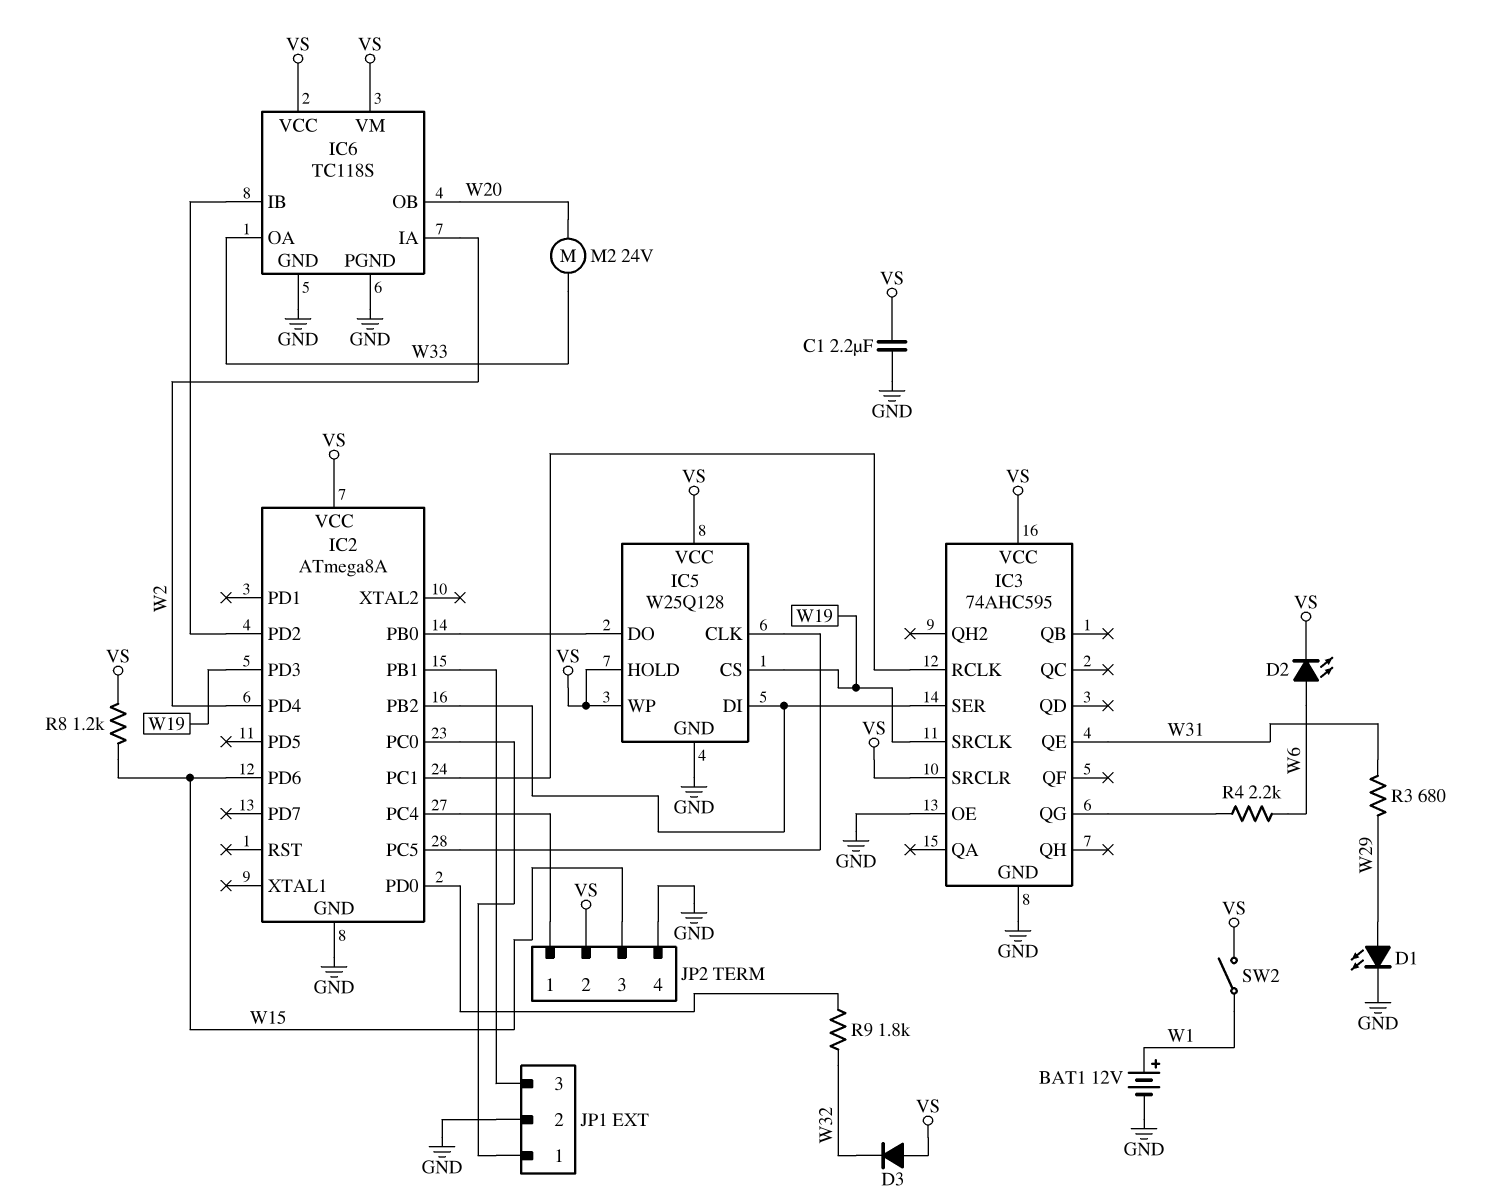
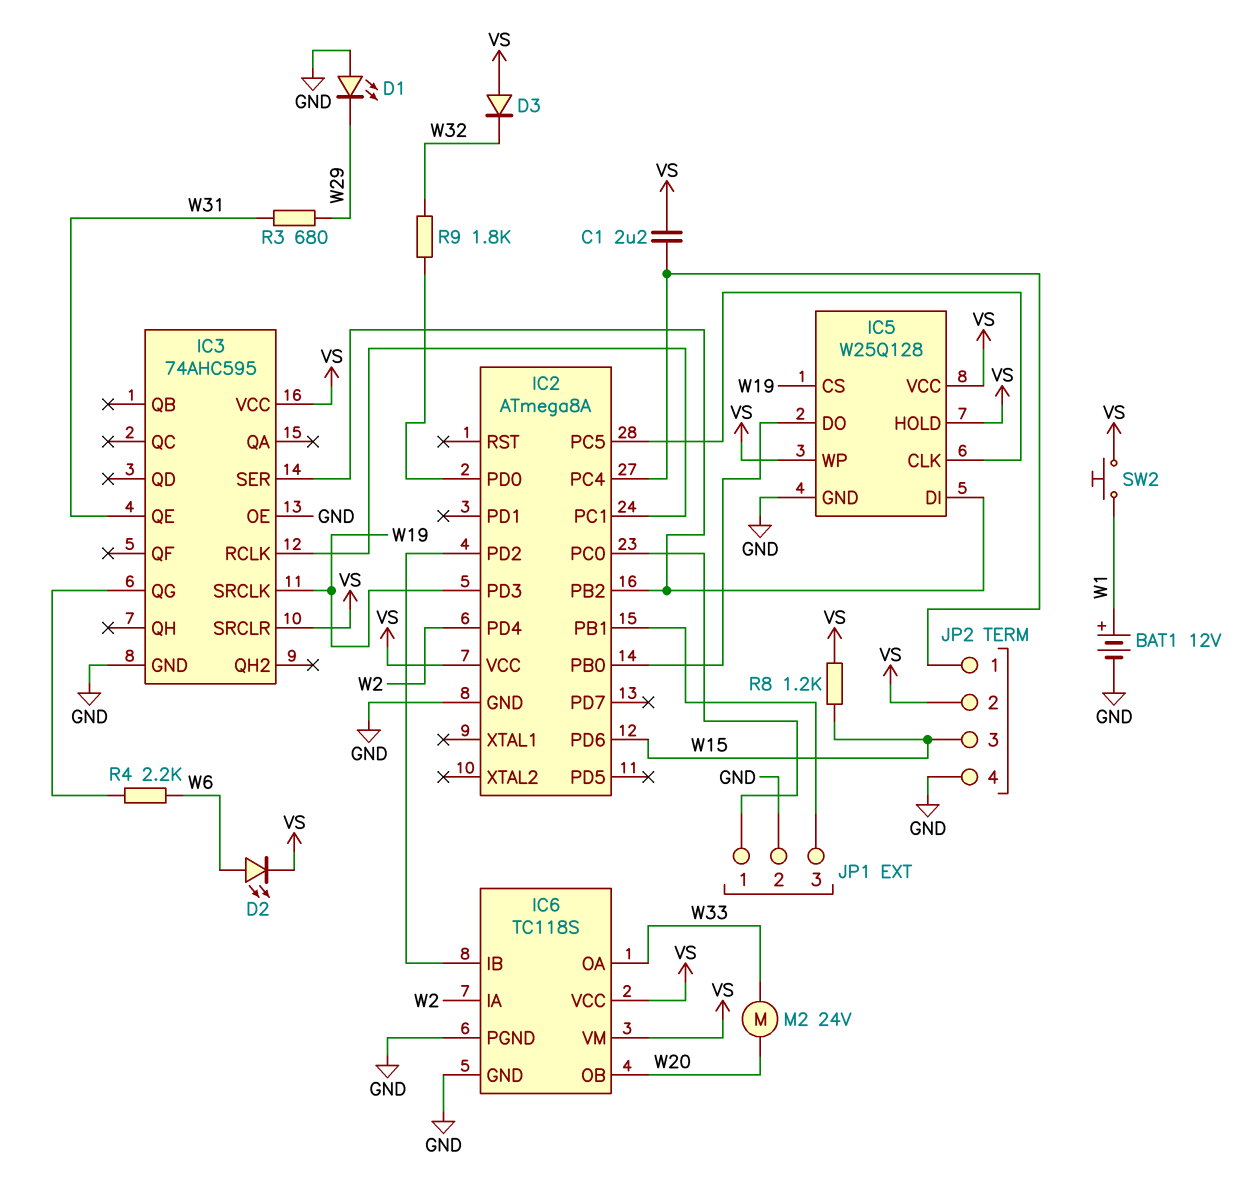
C1: 2.2uF (GND, VS) -> 2.2uF (IC2/PC4, VS)
D1: LED (A W29, K GND) -> LED (A GND, K W29)
SW2: switch (VS, W1) -> button (VS, W1)

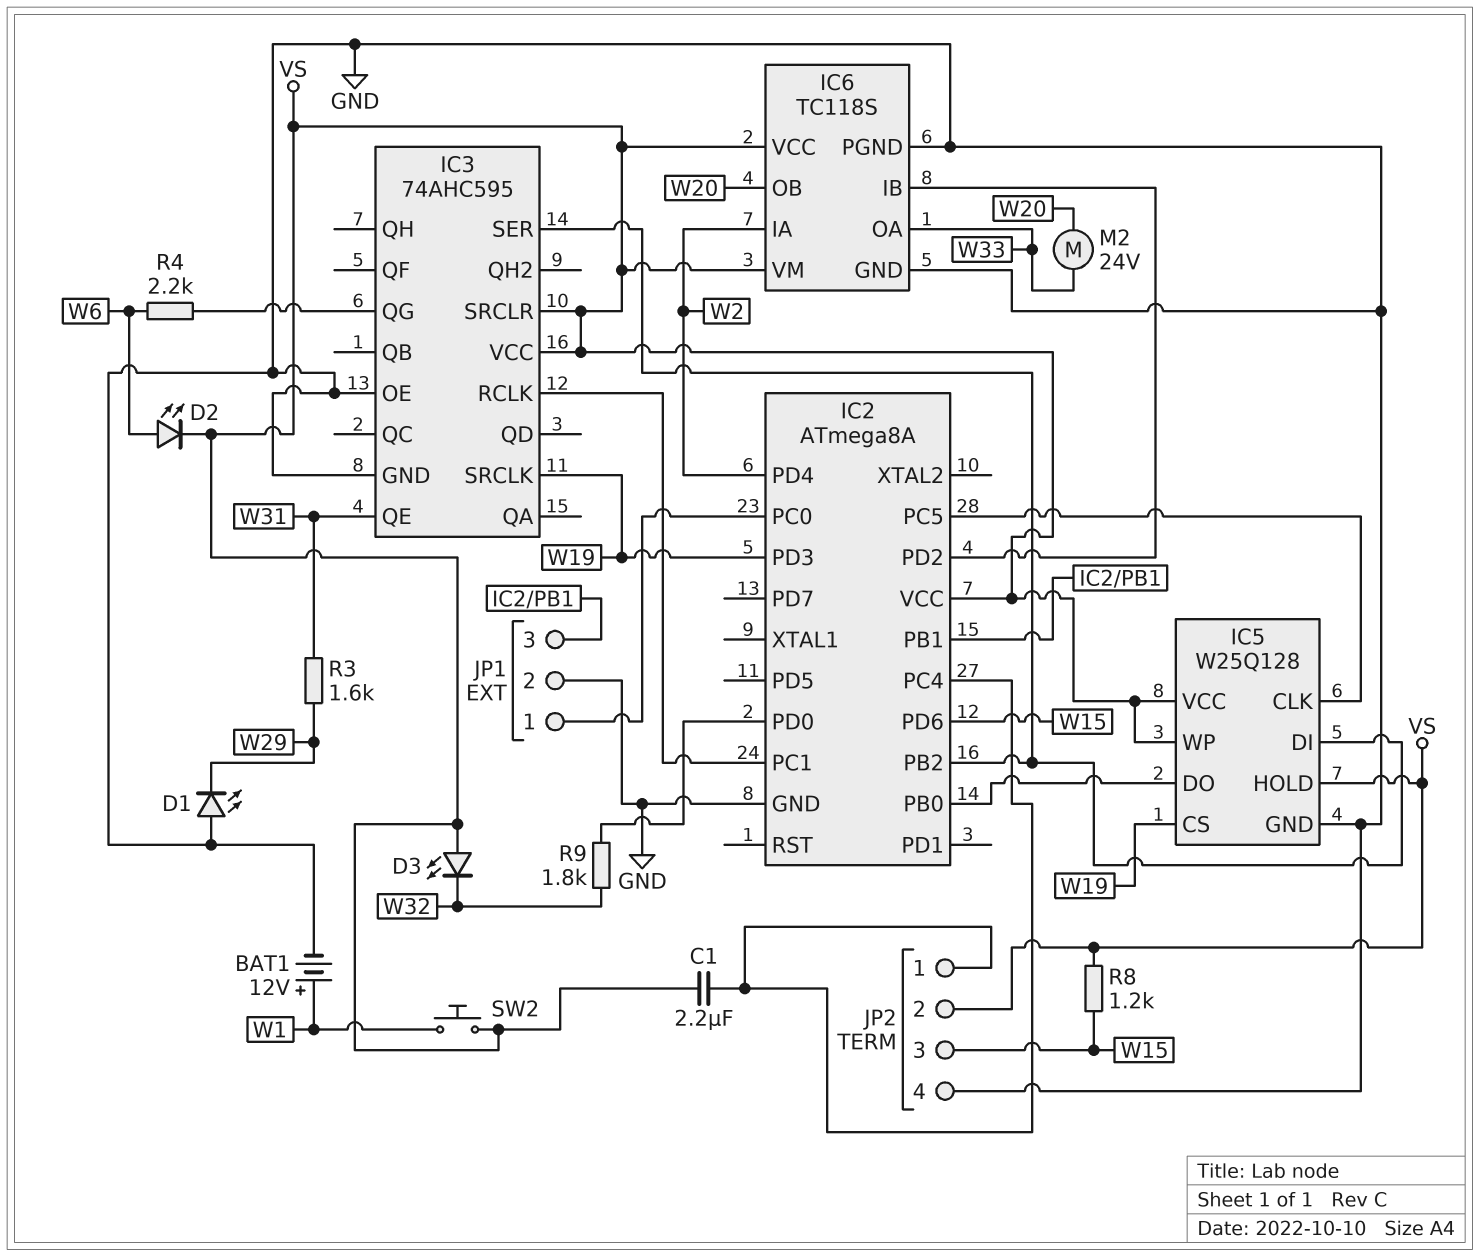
D3: diode (A VS, K W32) -> LED (A VS, K W32)
R3: 680 (W29, W31) -> 1.6k (W29, W31)

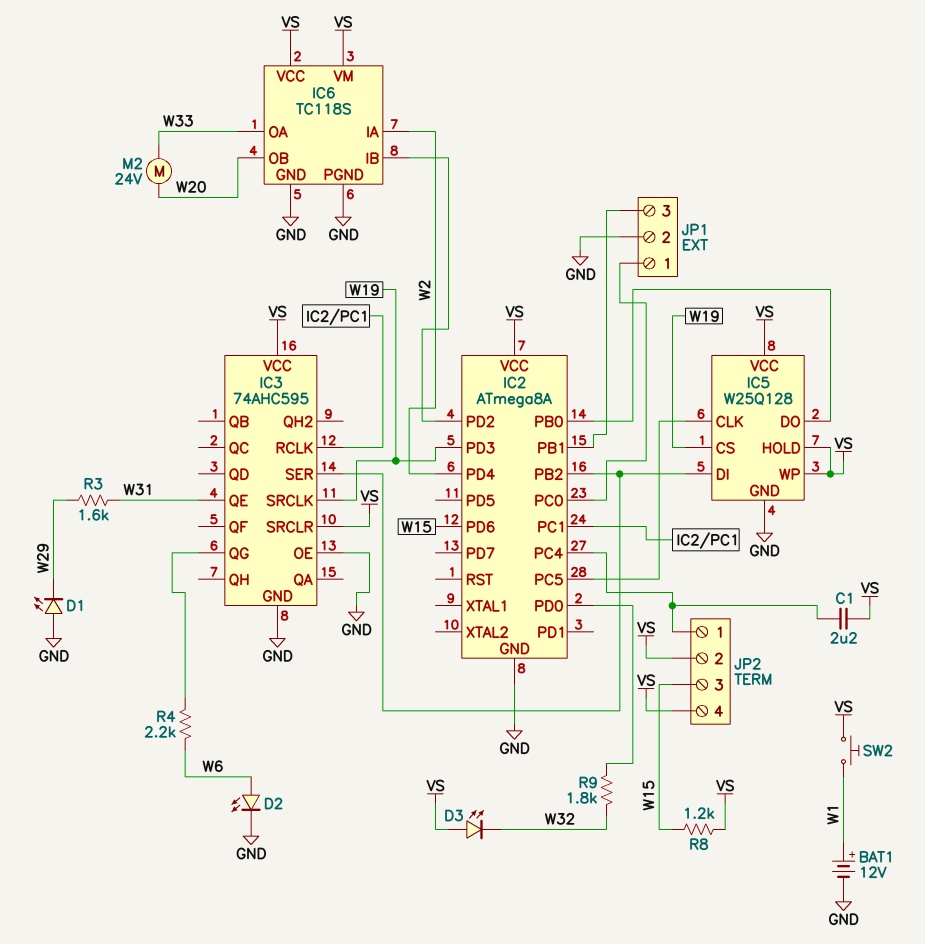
D2: LED (A W6, K VS) -> LED (A W6, K GND)
JP2 pin 4: GND -> VS

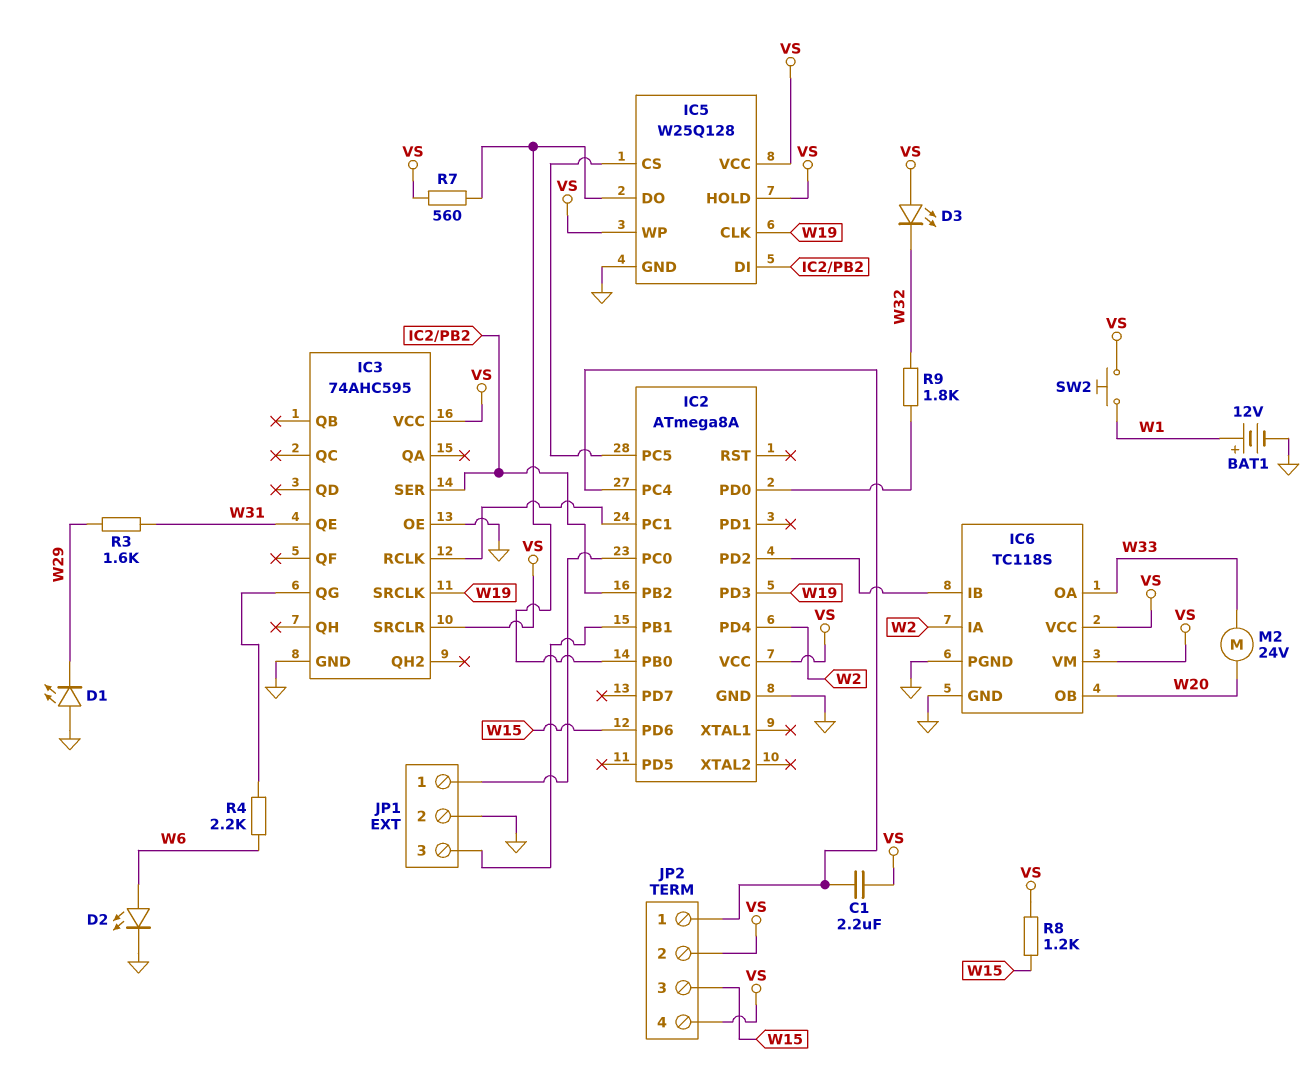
IC5 pin CLK: IC2/PC5 -> W19
IC5 pin CS: W19 -> IC2/PC5
R7: none -> 560 (IC2/PB0, VS)

